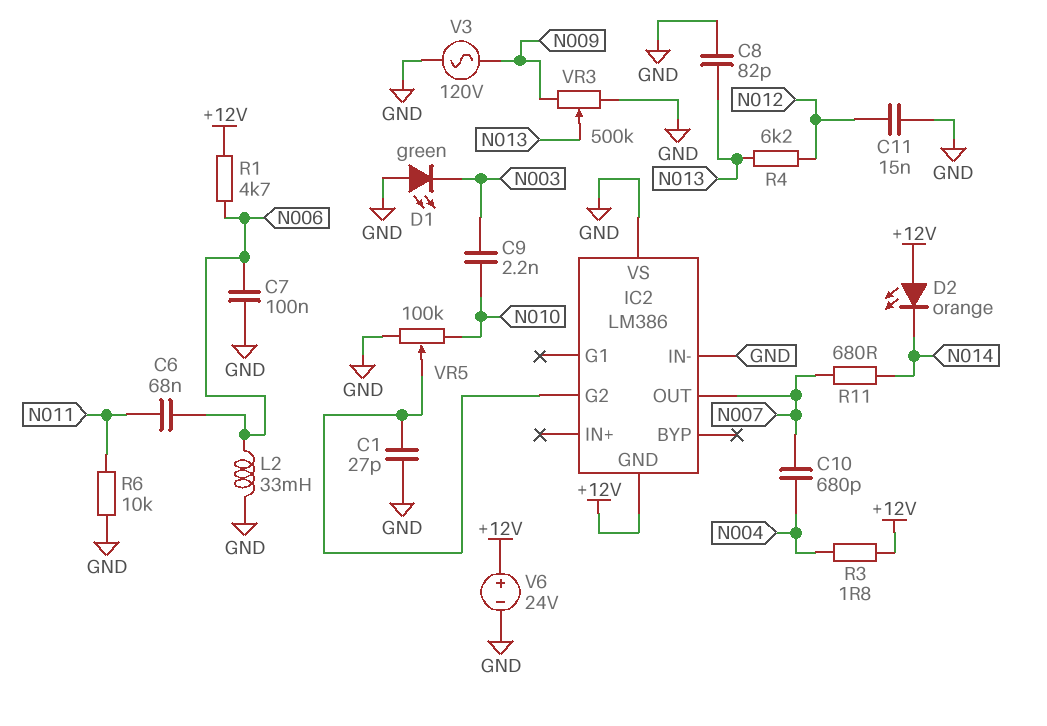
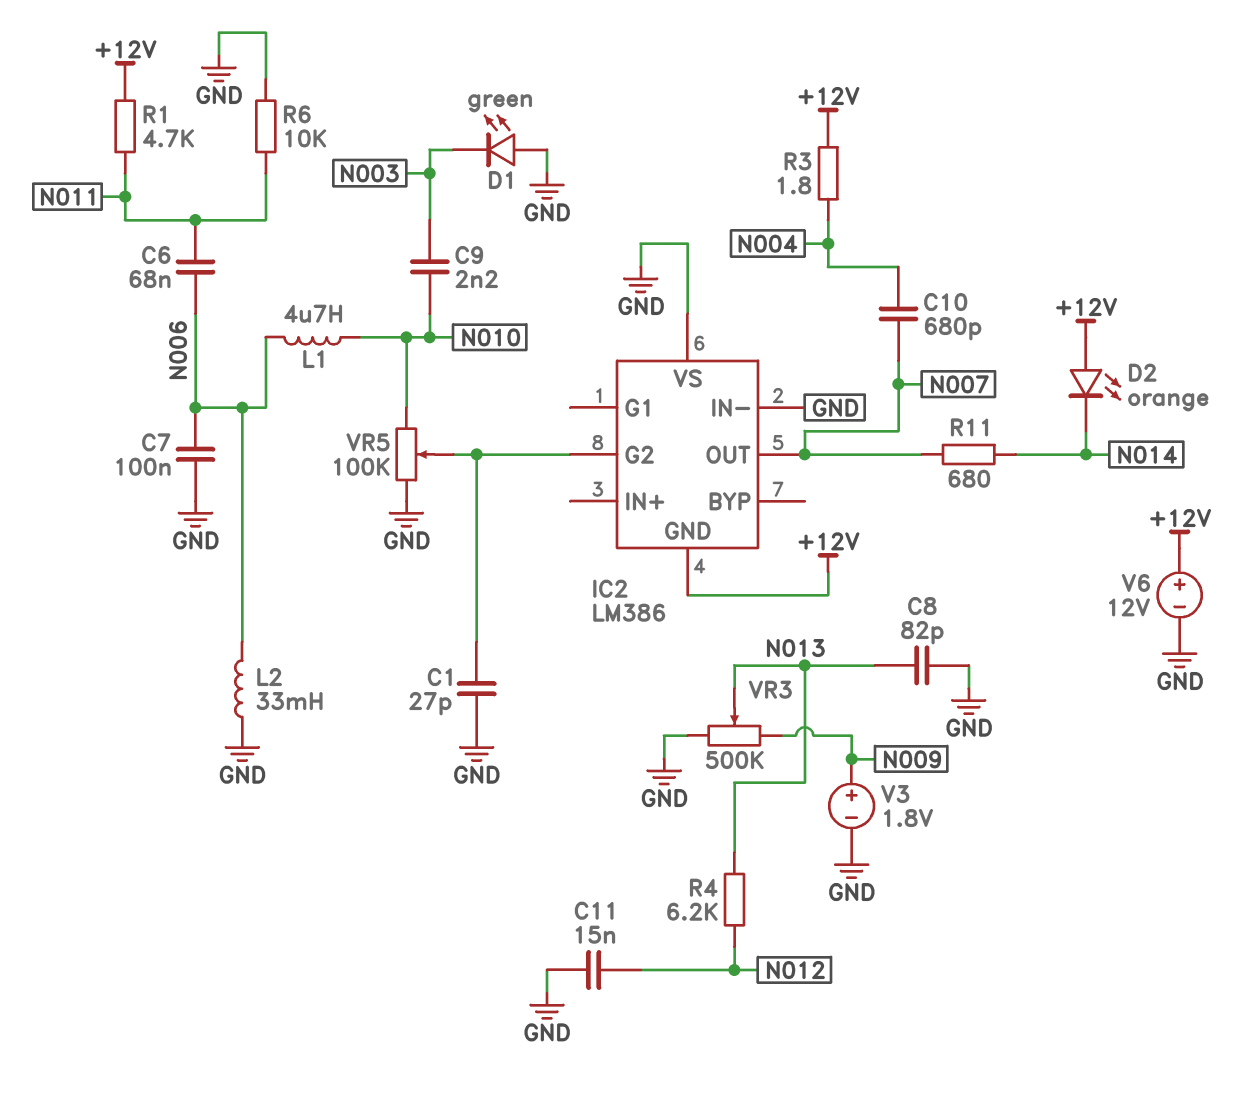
L1: none -> 4.7uH (N006, N010)
R1: 4.7k (+12V, N006) -> 4.7k (+12V, N011)
V3: AC 120V (GND, N009) -> 1.8V (plus N009, minus GND)
V6: 24V (plus +12V, minus GND) -> 12V (plus +12V, minus GND)

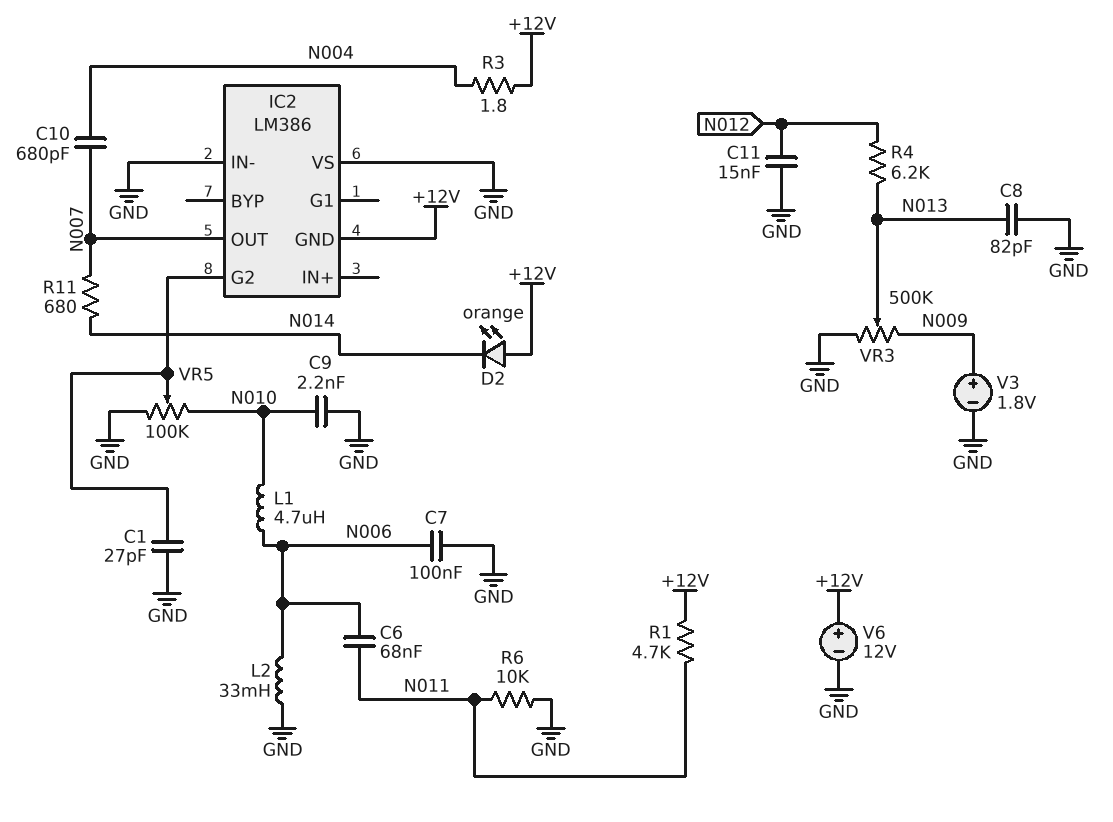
C9: 2.2nF (N003, N010) -> 2.2nF (GND, N010)
D1: LED green (A GND, K N003) -> none

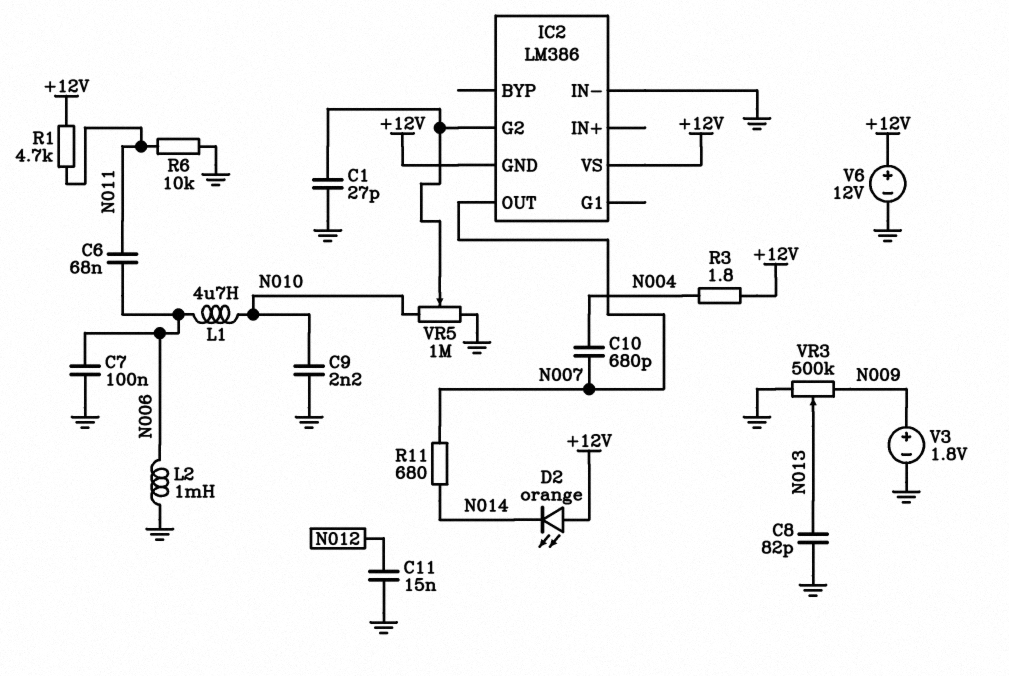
IC2 pin VS: GND -> +12V
L2: 33mH (GND, N006) -> 1mH (GND, N006)
R4: 6.2k (N012, N013) -> none
VR5: 100k (GND, N010, wiper IC2/G2) -> 1M (GND, N010, wiper IC2/G2)

